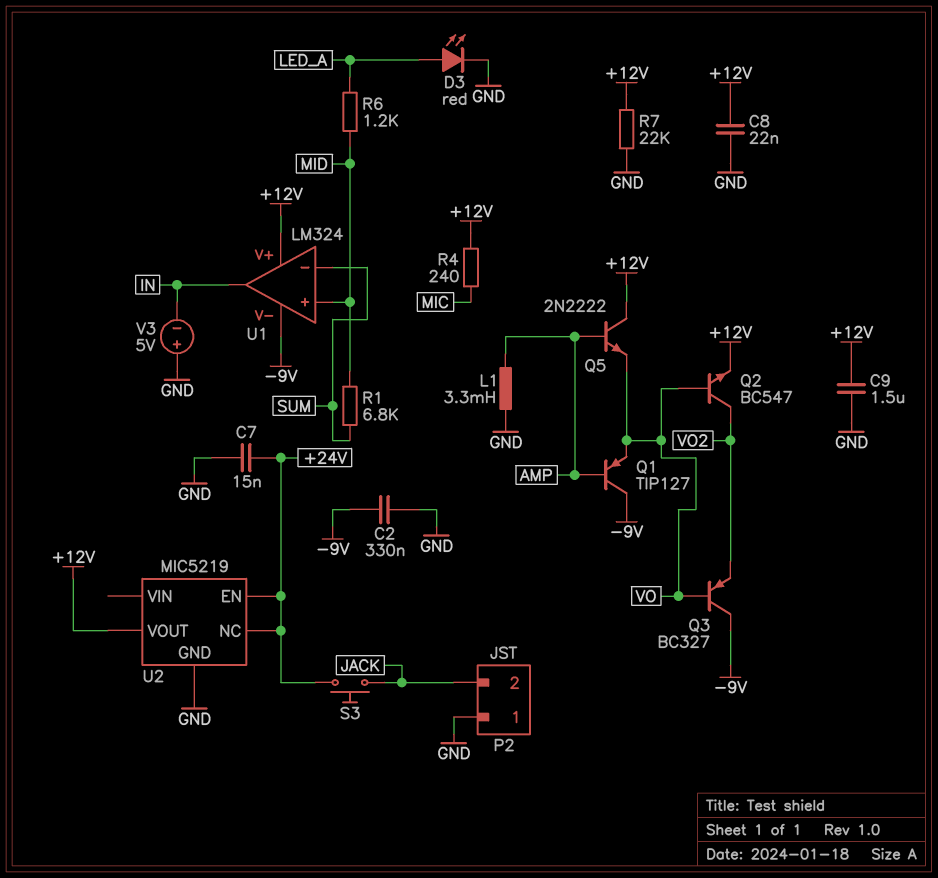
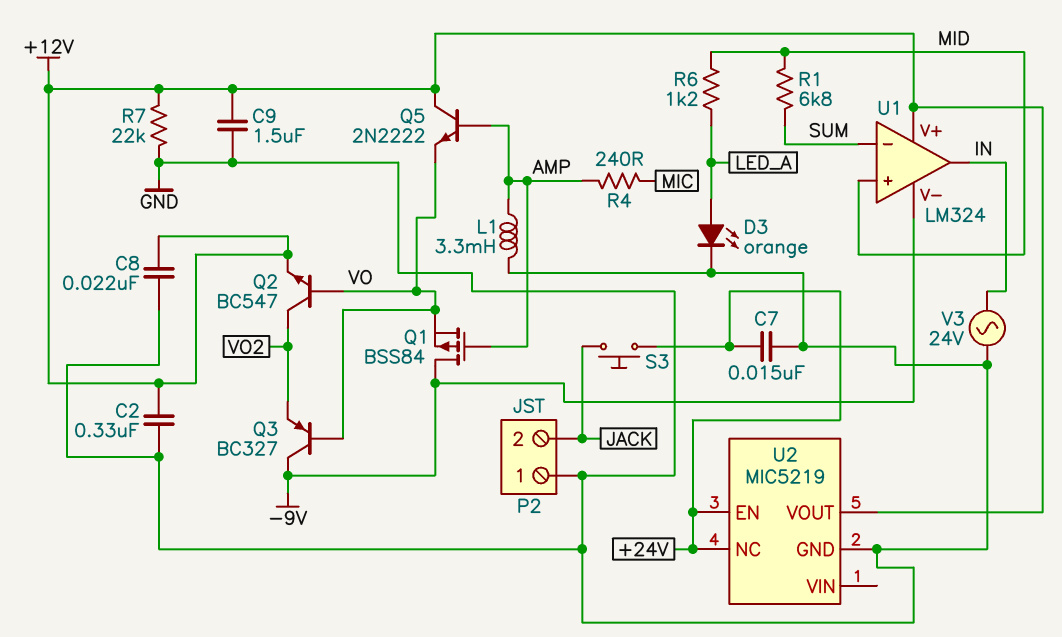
C2: 330nF (-9V, GND) -> 330nF (+12V, GND)
D3: LED red (A LED_A, K GND) -> LED orange (A LED_A, K GND)
Q1: PNP TIP127 (B AMP, C -9V, E VO) -> PMOS BSS84 (G AMP, D -9V, S VO)
R4: 240 (+12V, MIC) -> 240 (AMP, MIC)
V3: 5V (plus GND, minus IN) -> AC 24V (GND, IN)

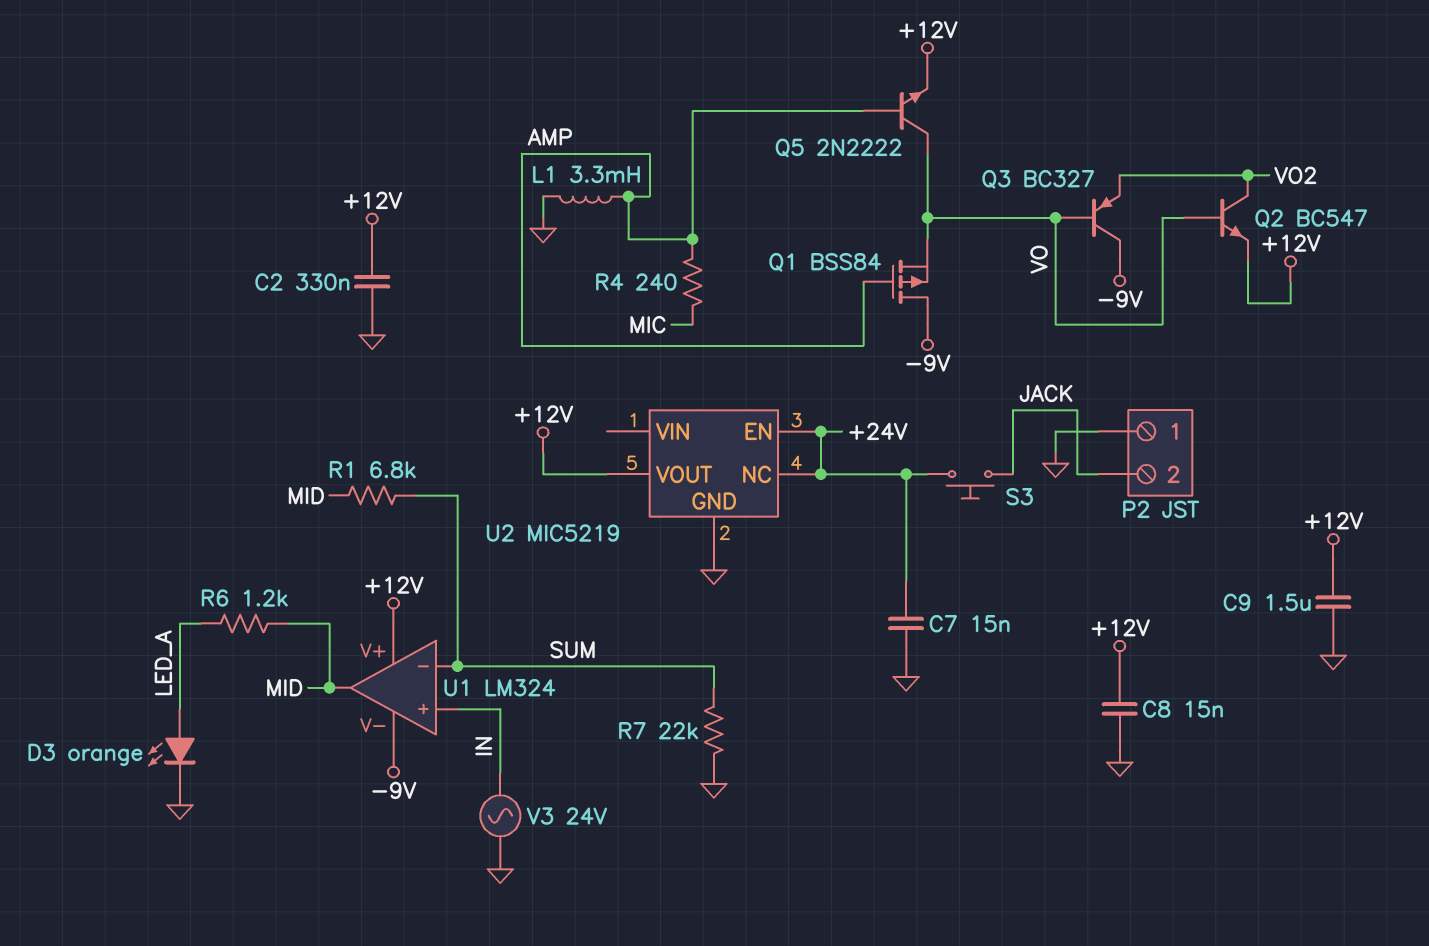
C8: 22nF (+12V, GND) -> 15nF (+12V, GND)
Q5: NPN 2N2222 (B AMP, C +12V, E VO) -> NPN 2N2222 (B AMP, C VO, E +12V)
R7: 22k (+12V, GND) -> 22k (GND, SUM)
U1 pin in+: MID -> IN
U1 pin out: IN -> MID

